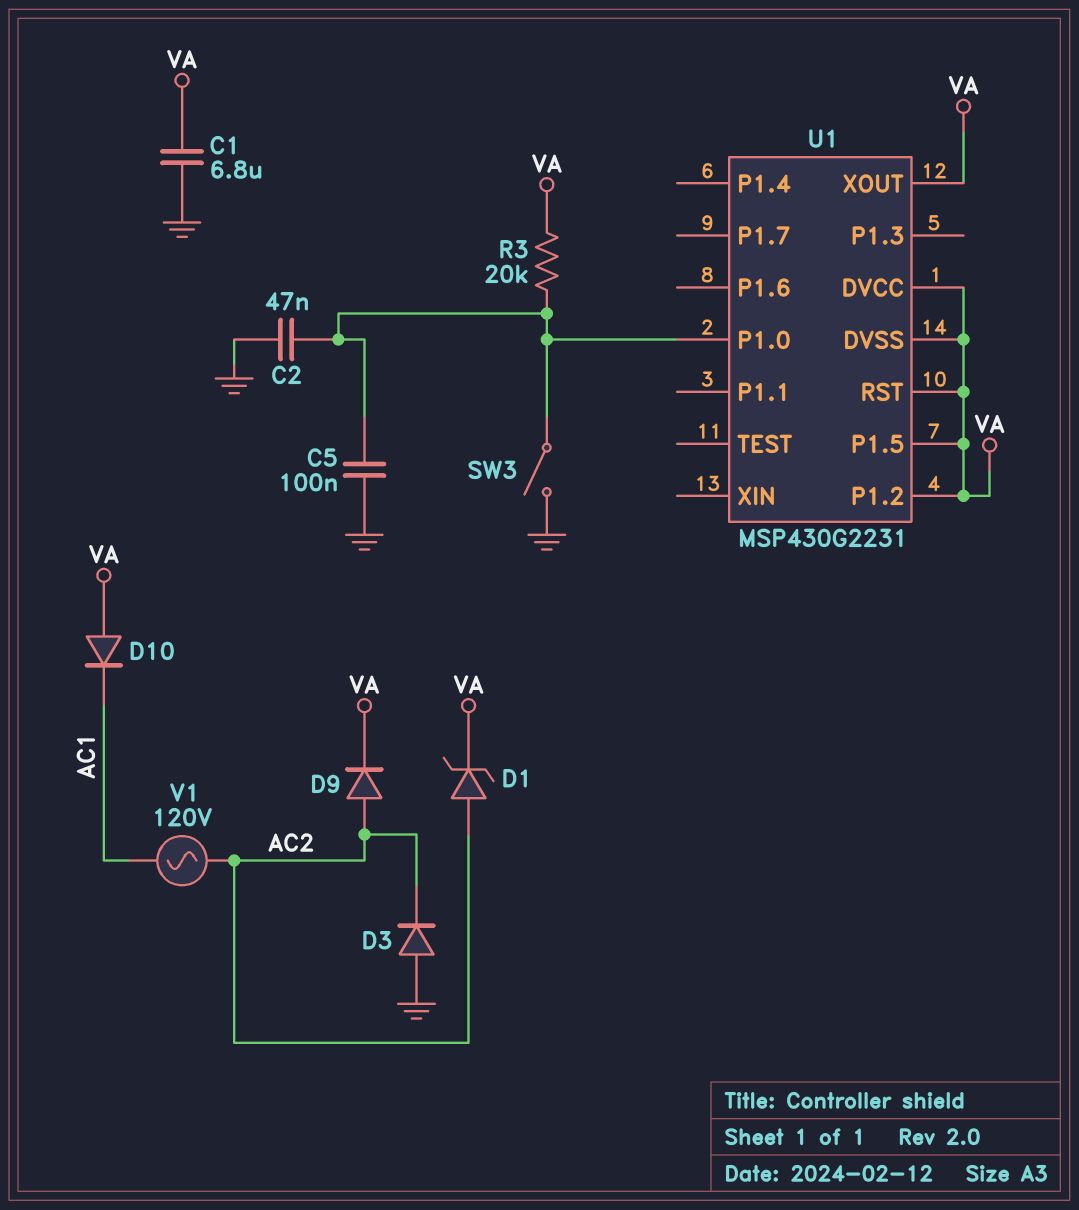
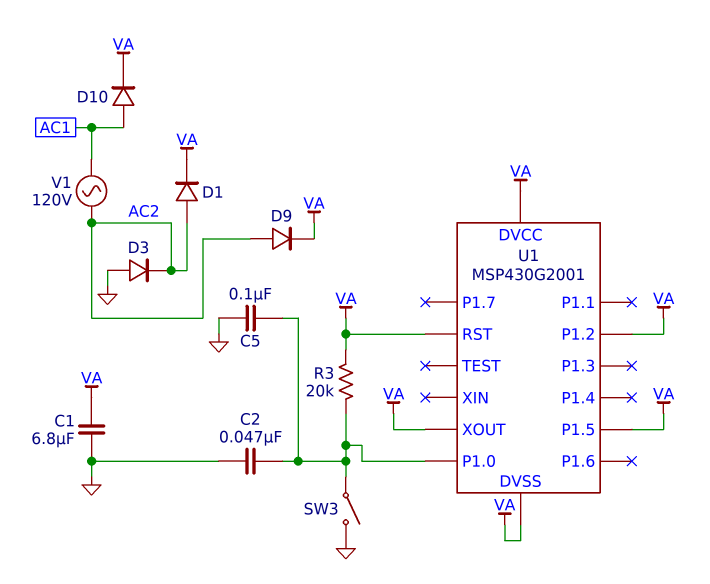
D1: zener (A AC2, K VA) -> diode (A AC2, K VA)
D10: diode (A VA, K AC1) -> diode (A AC1, K VA)
U1: MSP430G2231 -> MSP430G2001

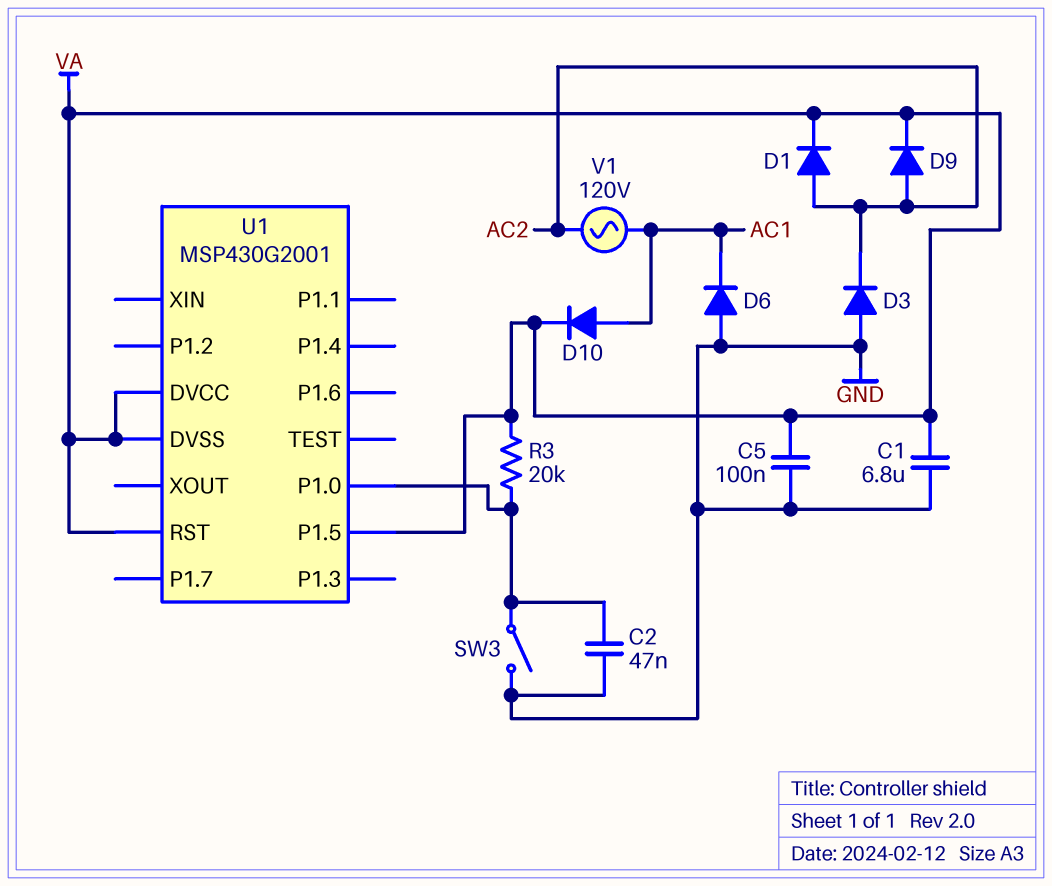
C5: 100nF (GND, U1/P1.0) -> 100nF (GND, VA)
D6: none -> diode (A GND, K AC1)
U1 pin P1.2: VA -> none
U1 pin XOUT: VA -> none

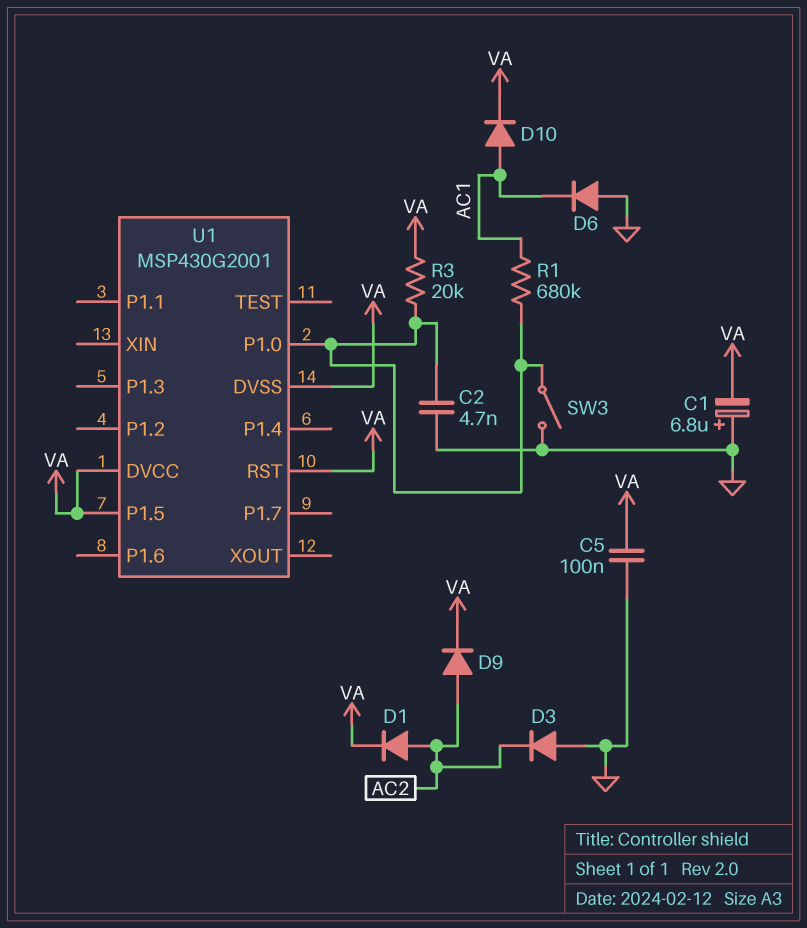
C1: 6.8uF (GND, VA) -> 6.8uF (plus GND, minus VA)
C2: 47nF (GND, U1/P1.0) -> 4.7nF (GND, U1/P1.0)
R1: none -> 680k (AC1, U1/P1.0)
V1: AC 120V (AC1, AC2) -> none

